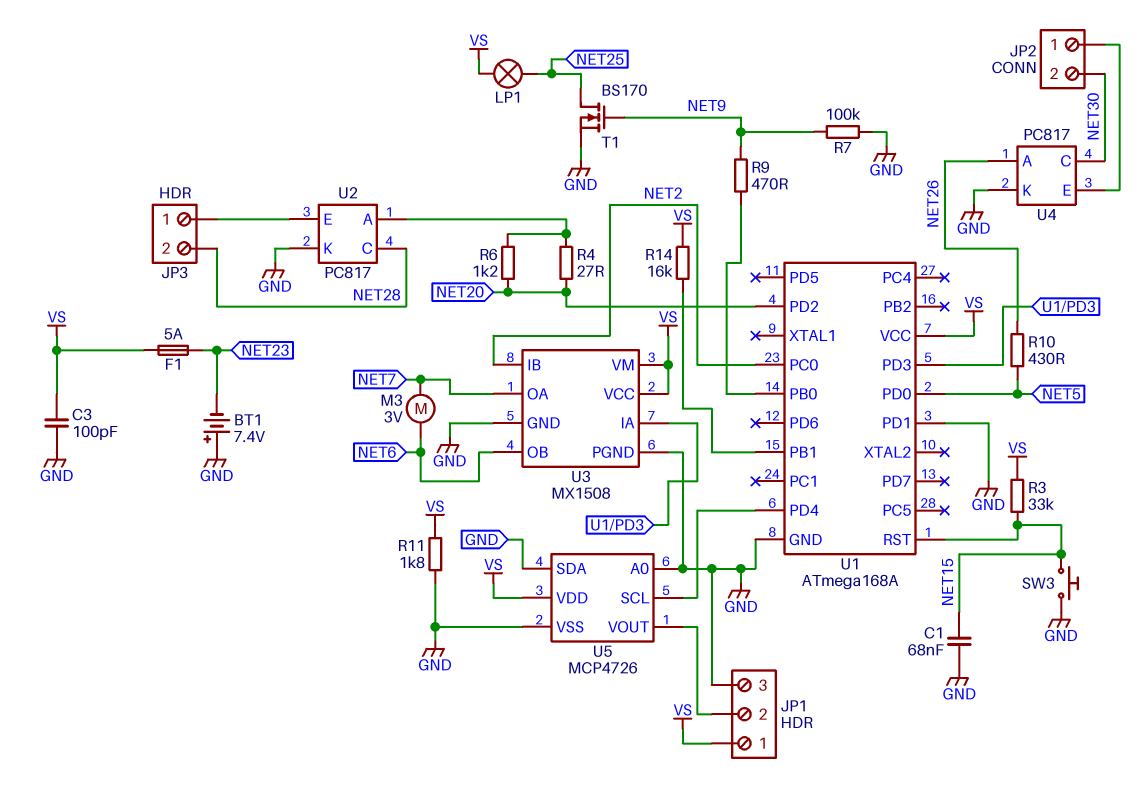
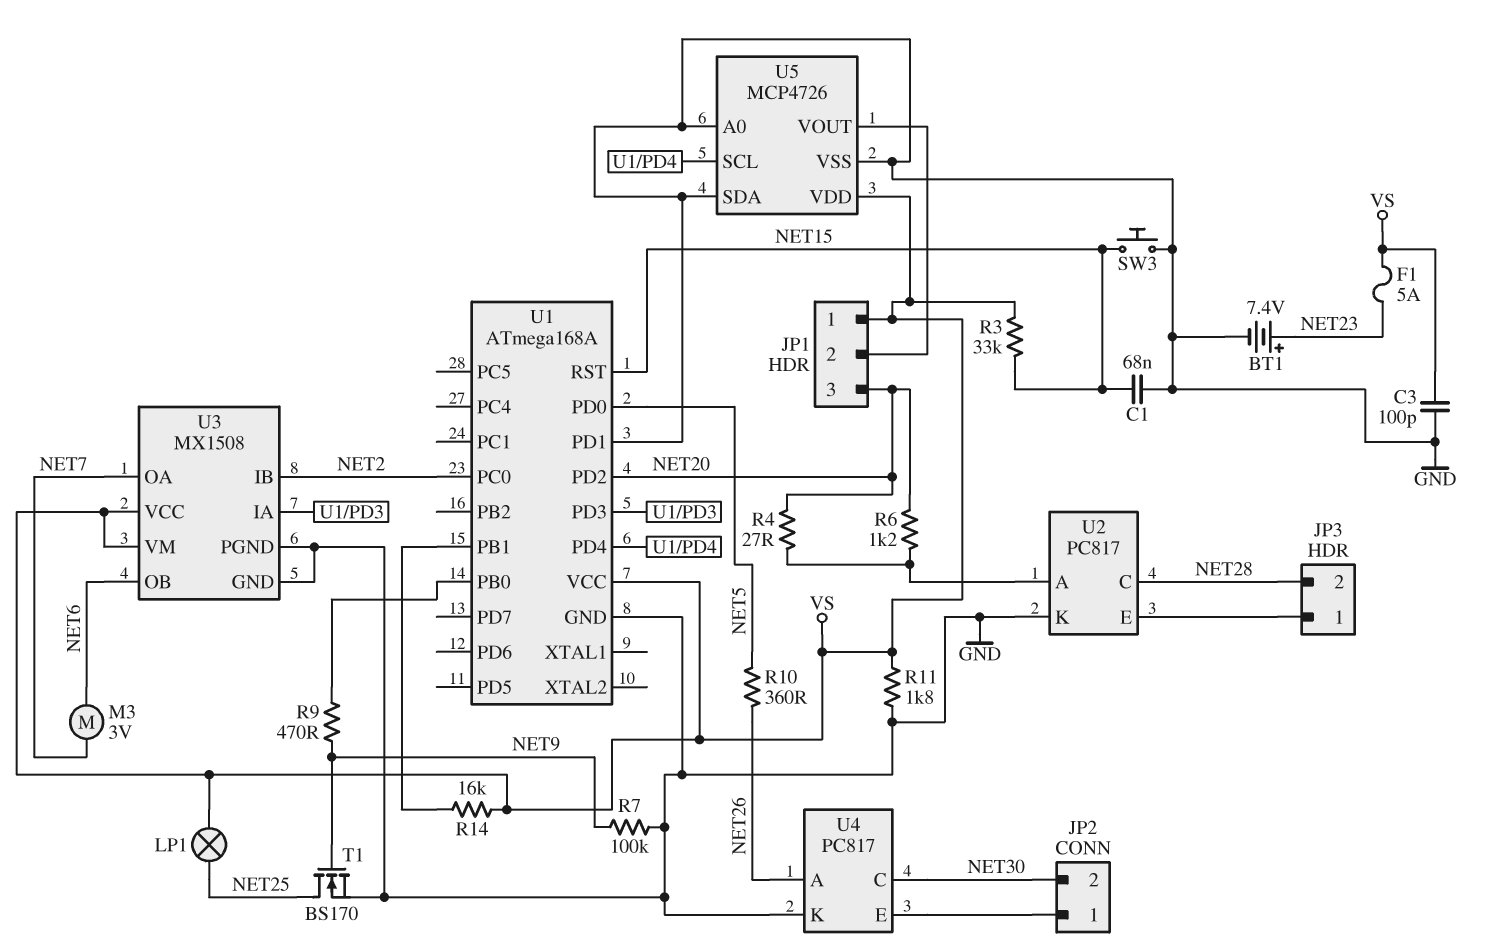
BT1: 7.4V (plus GND, minus NET23) -> 7.4V (plus NET23, minus GND)
JP1 pin 3: GND -> NET20
R10: 430 (NET5, NET26) -> 360 (NET5, NET26)

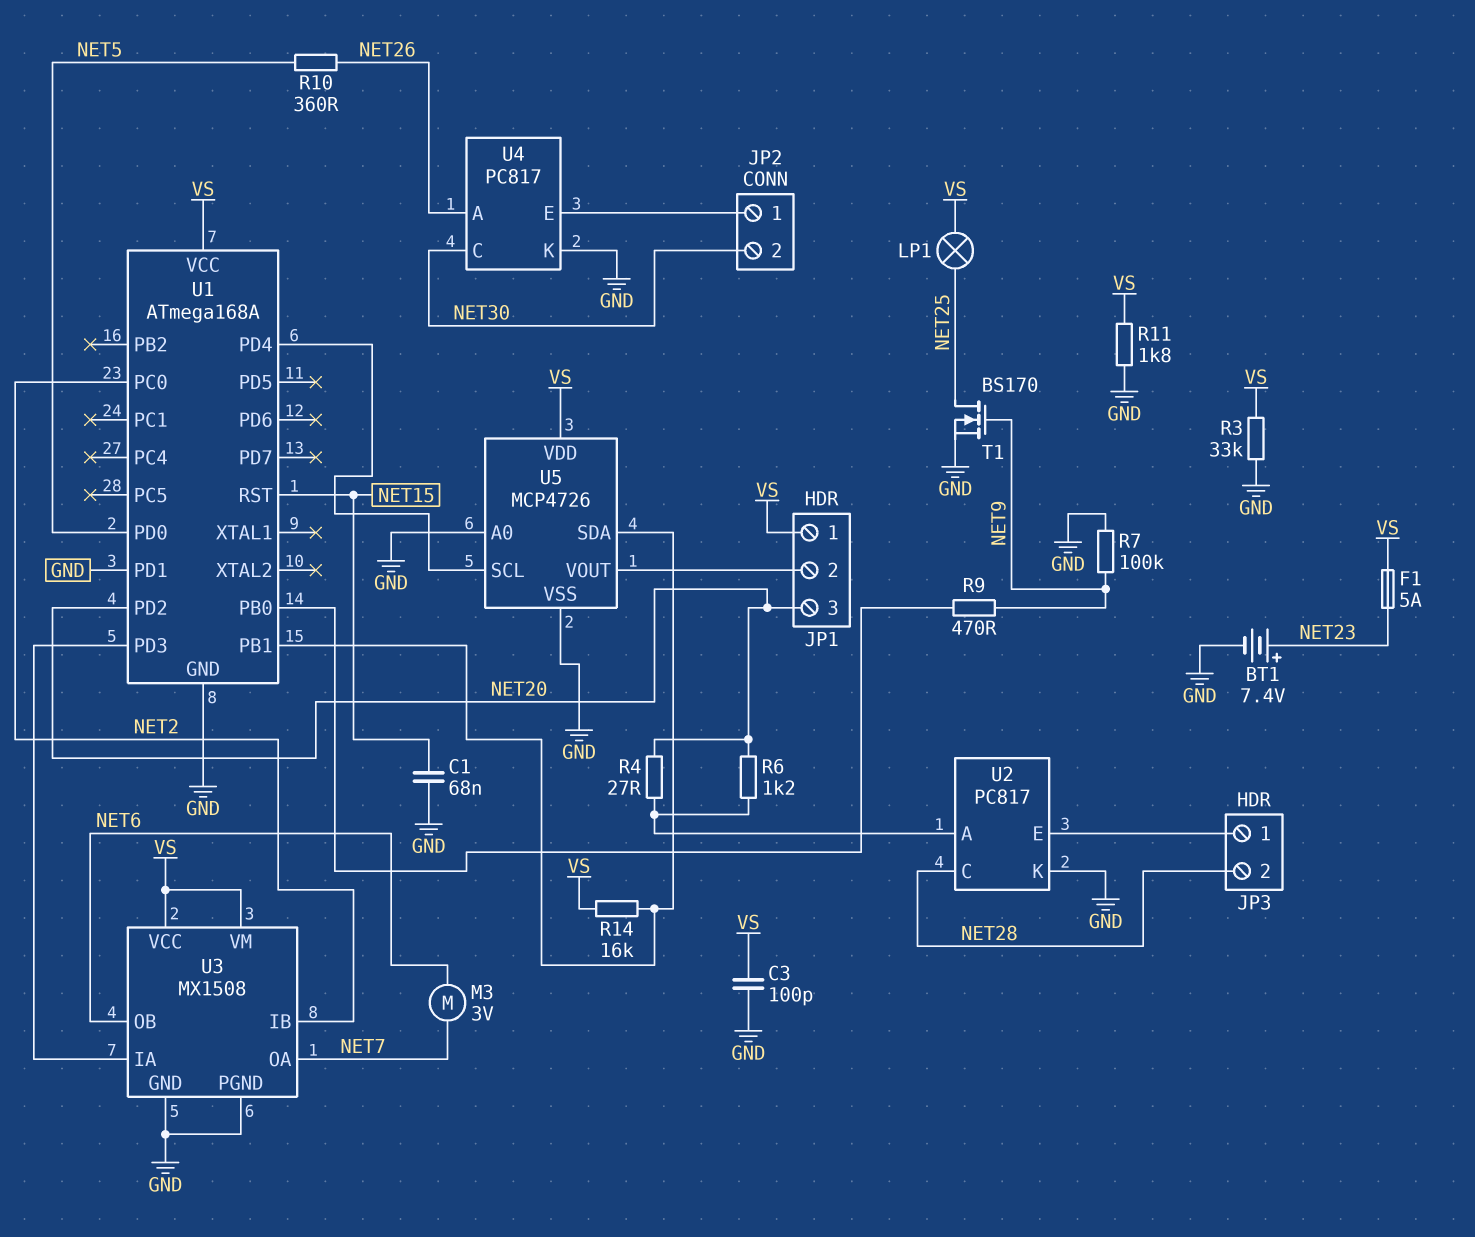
R3: 33k (NET15, VS) -> 33k (GND, VS)
SW3: button (GND, NET15) -> none
U5 pin SDA: GND -> U1/PB1

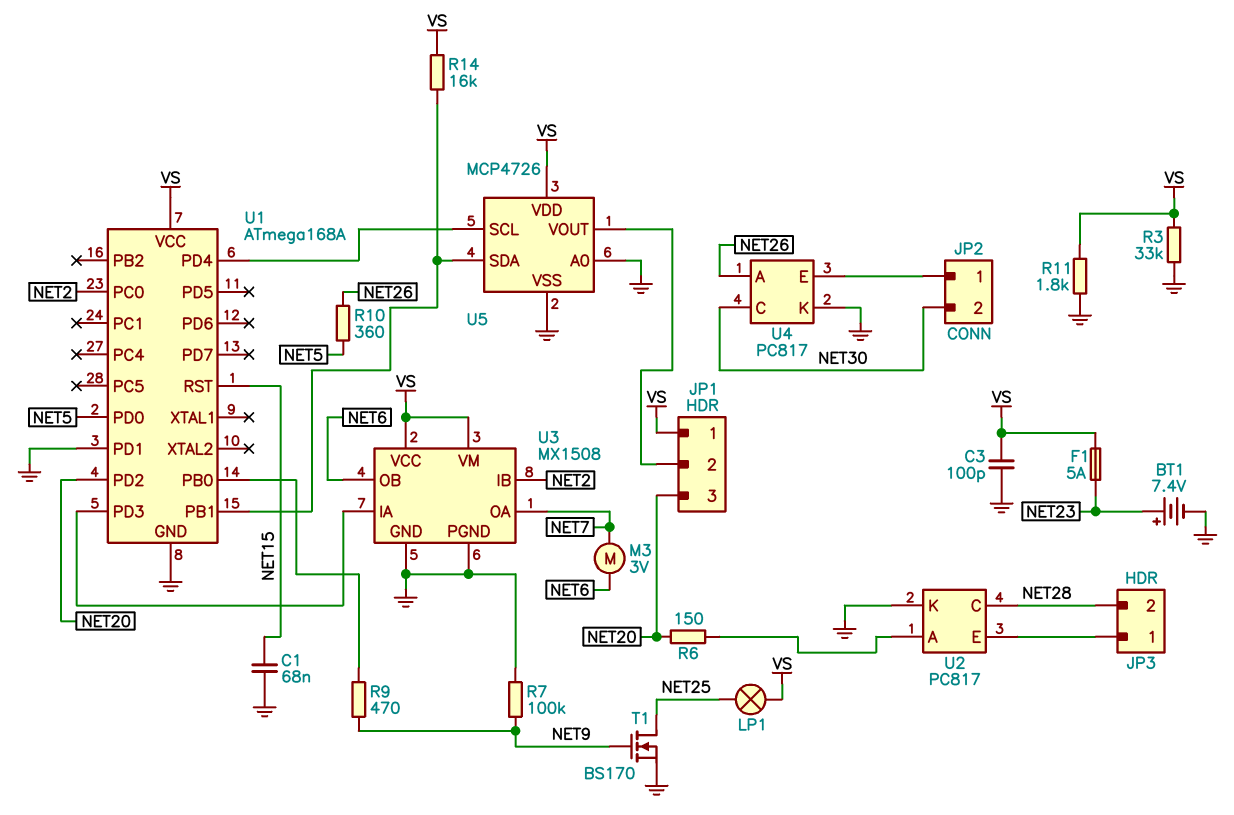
R4: 27 (NET20, U2/A) -> none
R6: 1.2k (NET20, U2/A) -> 150 (NET20, U2/A)

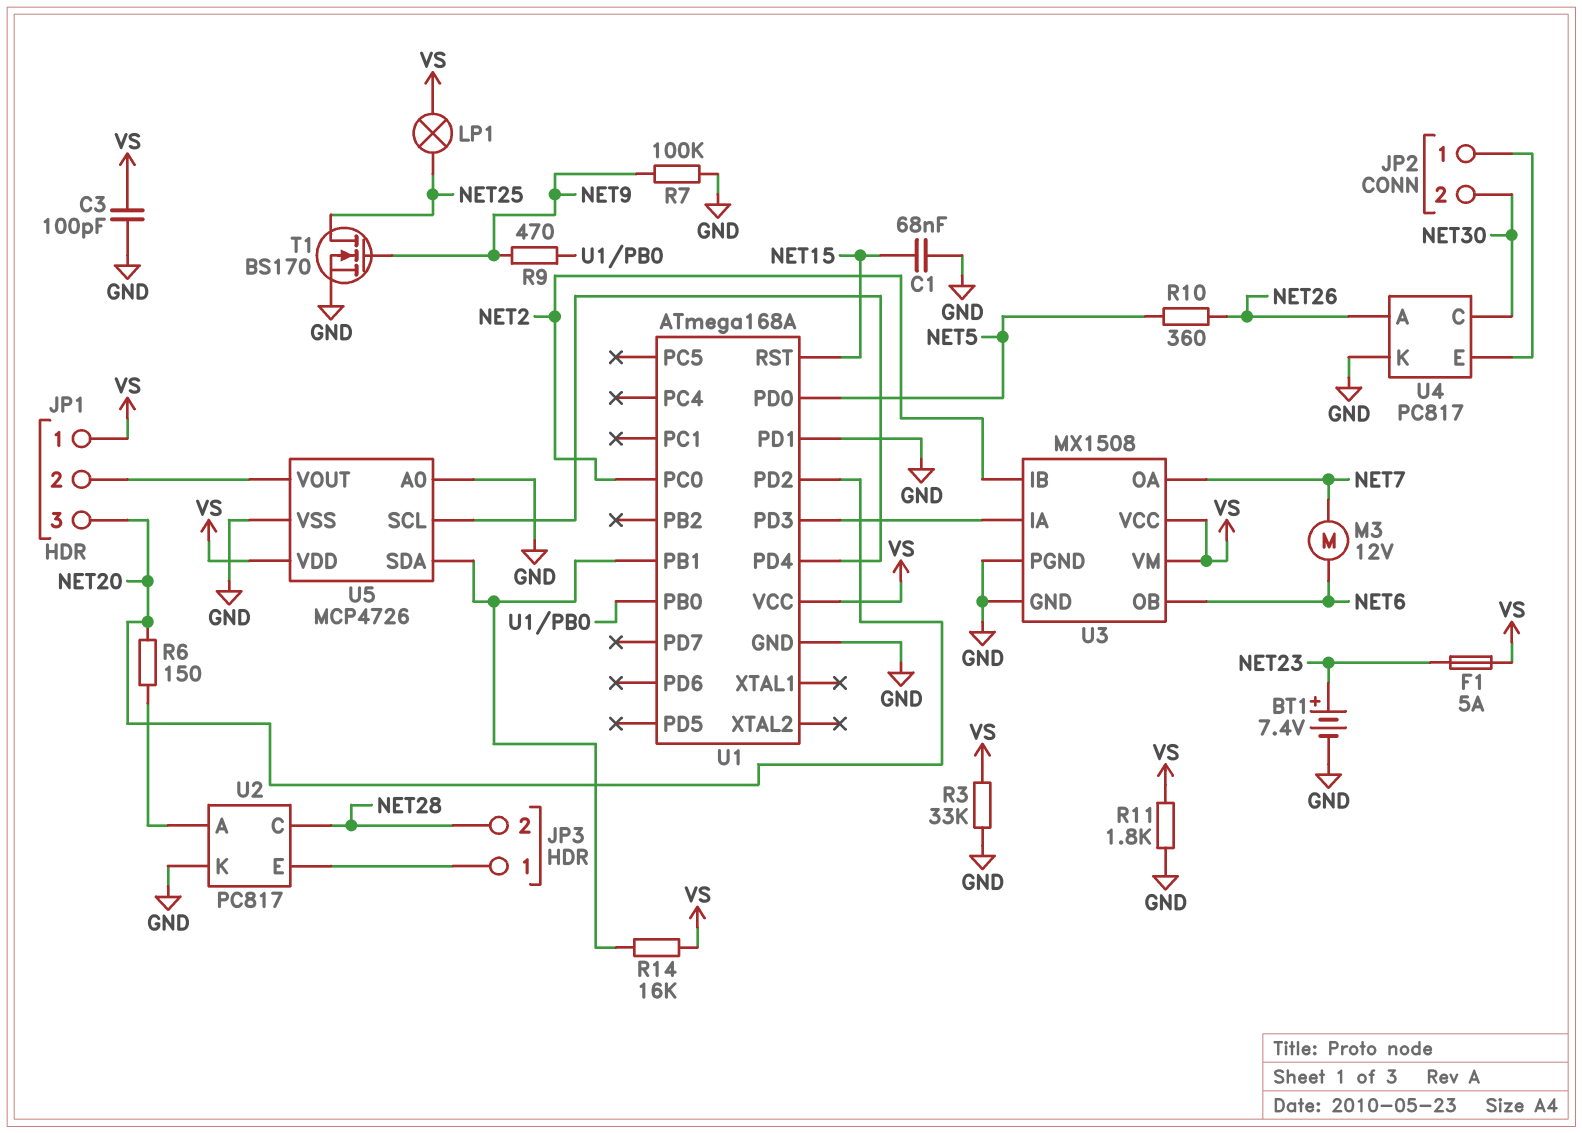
M3: motor 3V (NET6, NET7) -> motor 12V (NET6, NET7)

